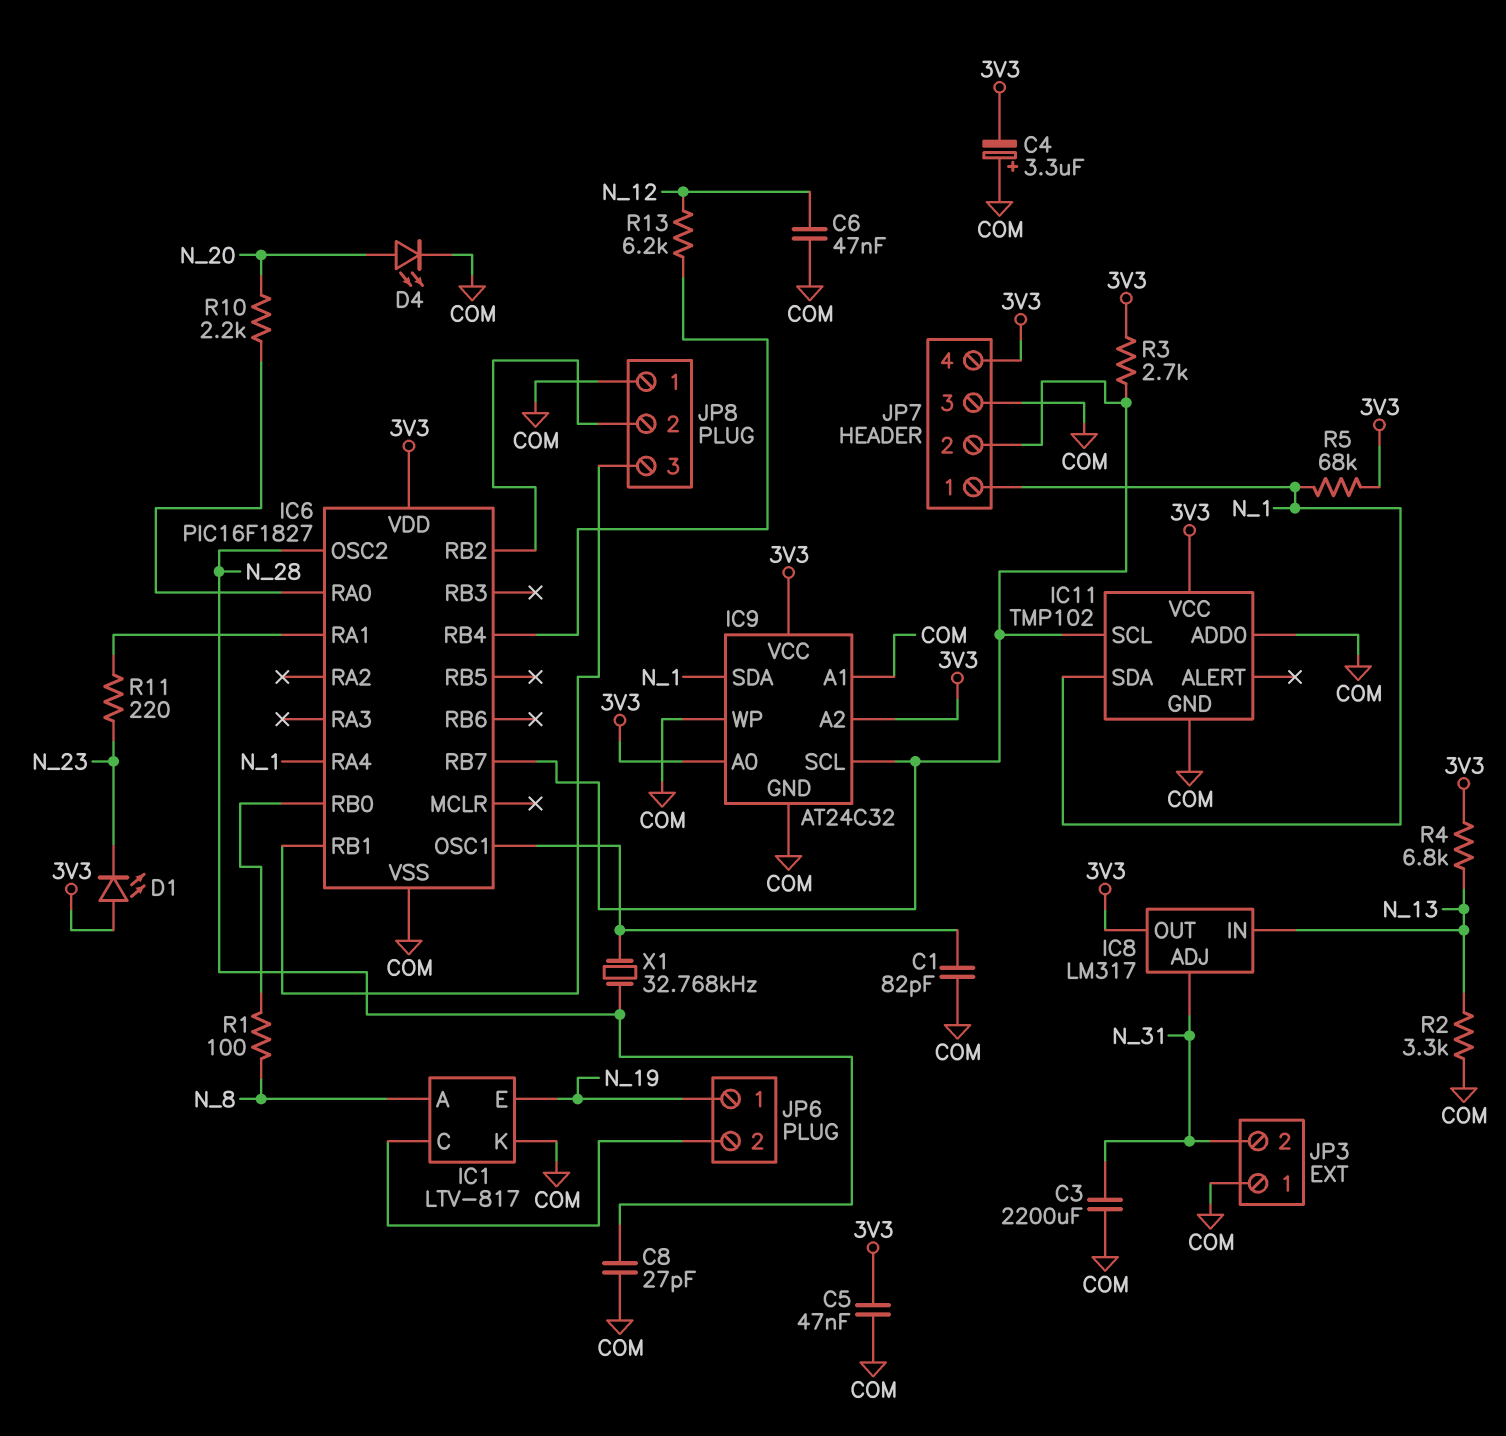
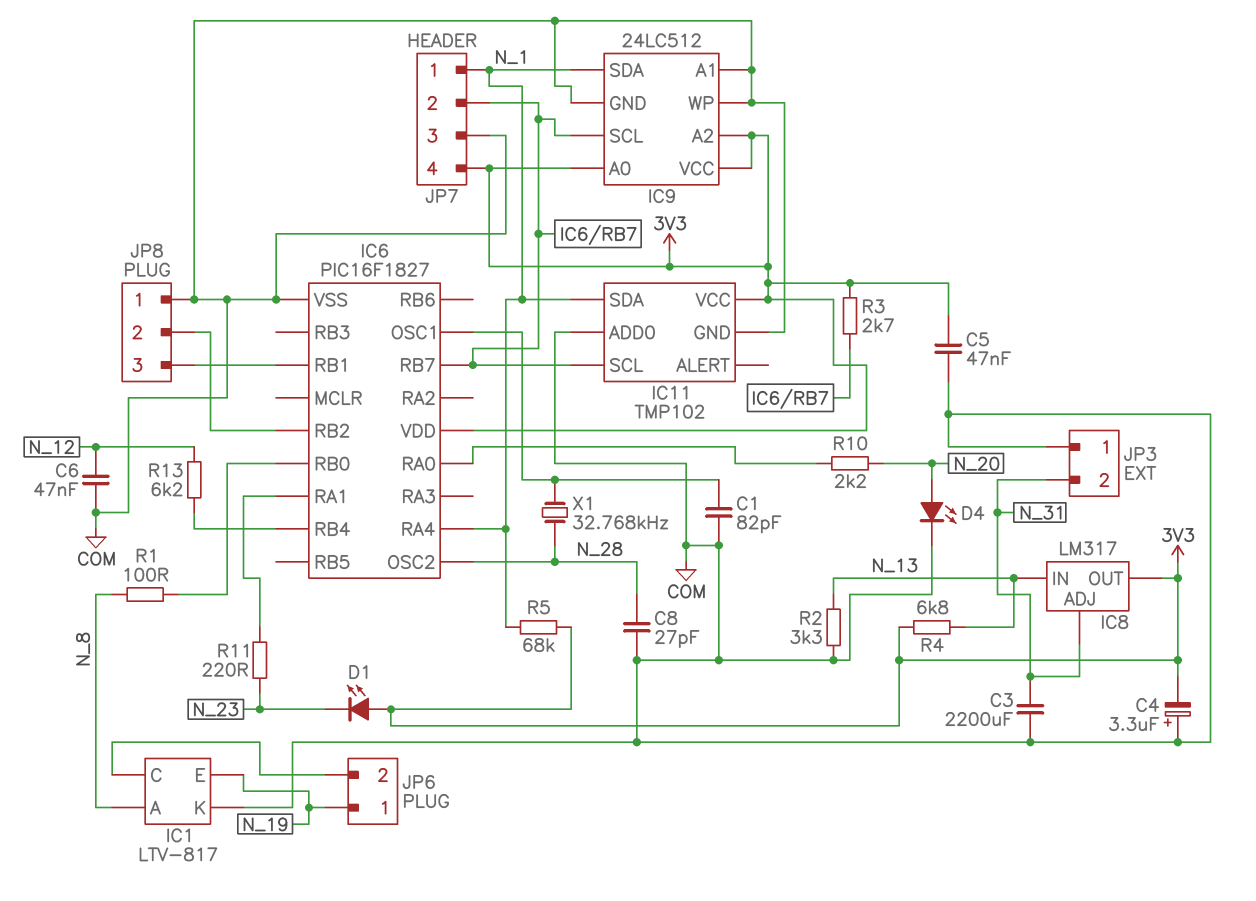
IC9: AT24C32 -> 24LC512

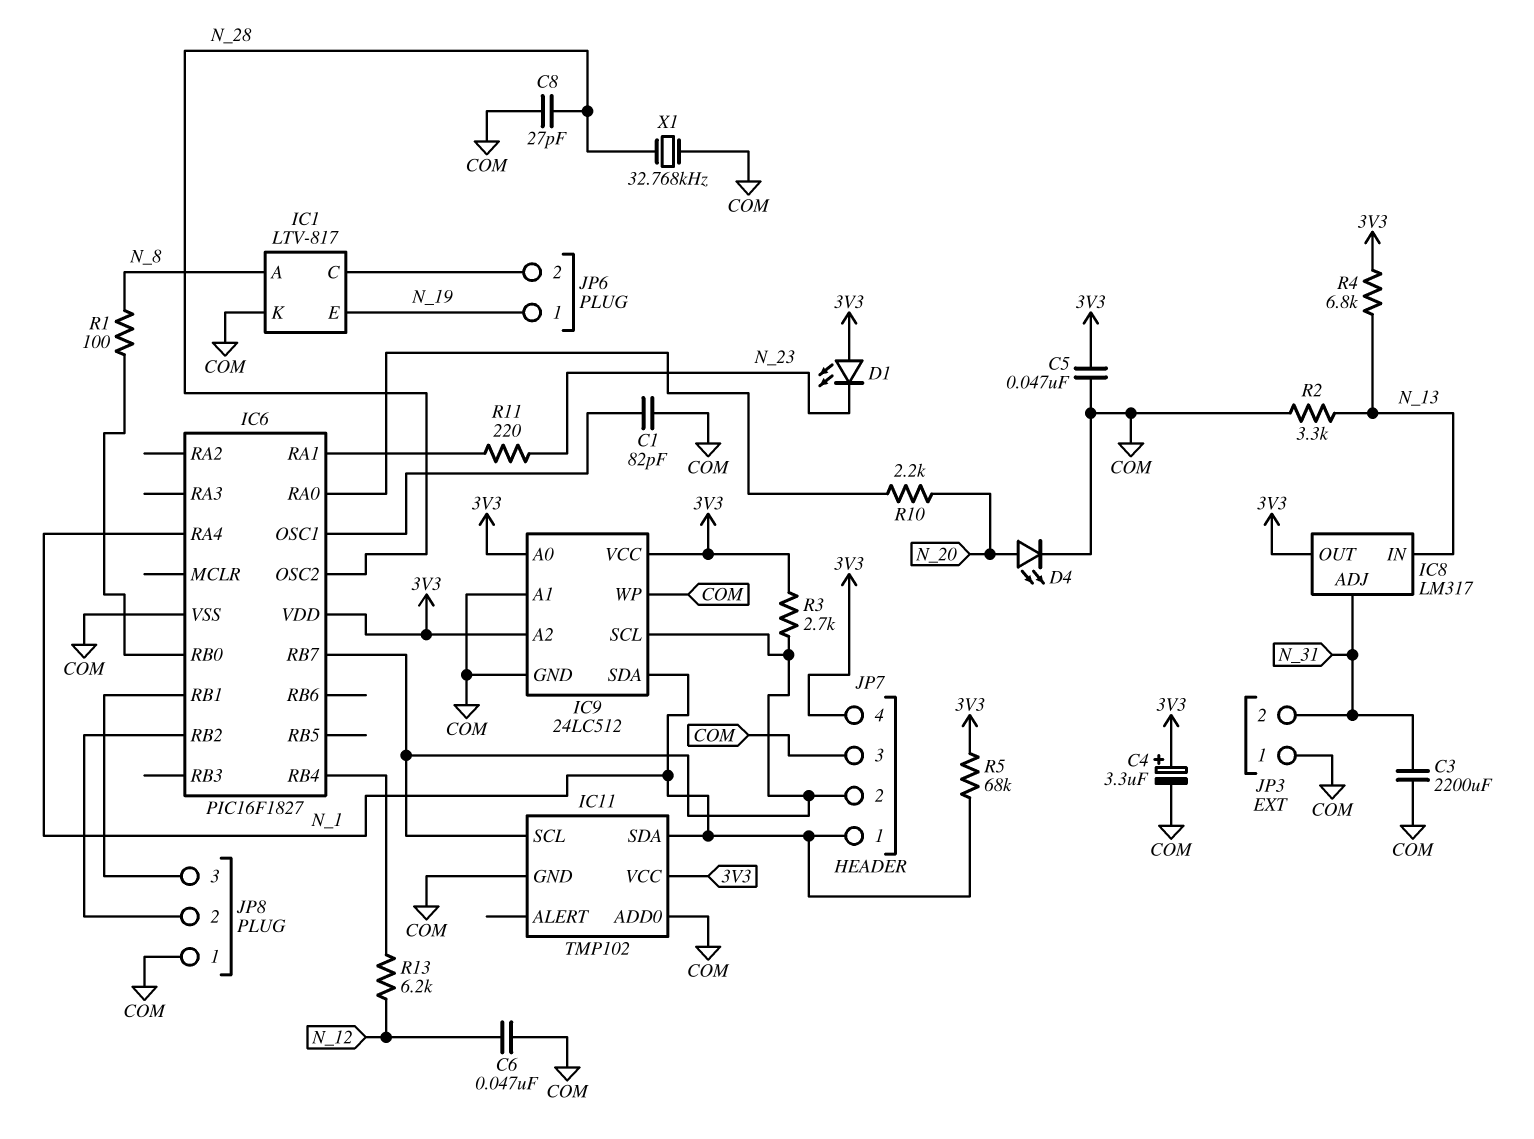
C4: 3.3uF (plus COM, minus 3V3) -> 3.3uF (plus 3V3, minus COM)
X1: 32.768kHz (IC6/OSC1, N_28) -> 32.768kHz (COM, N_28)

